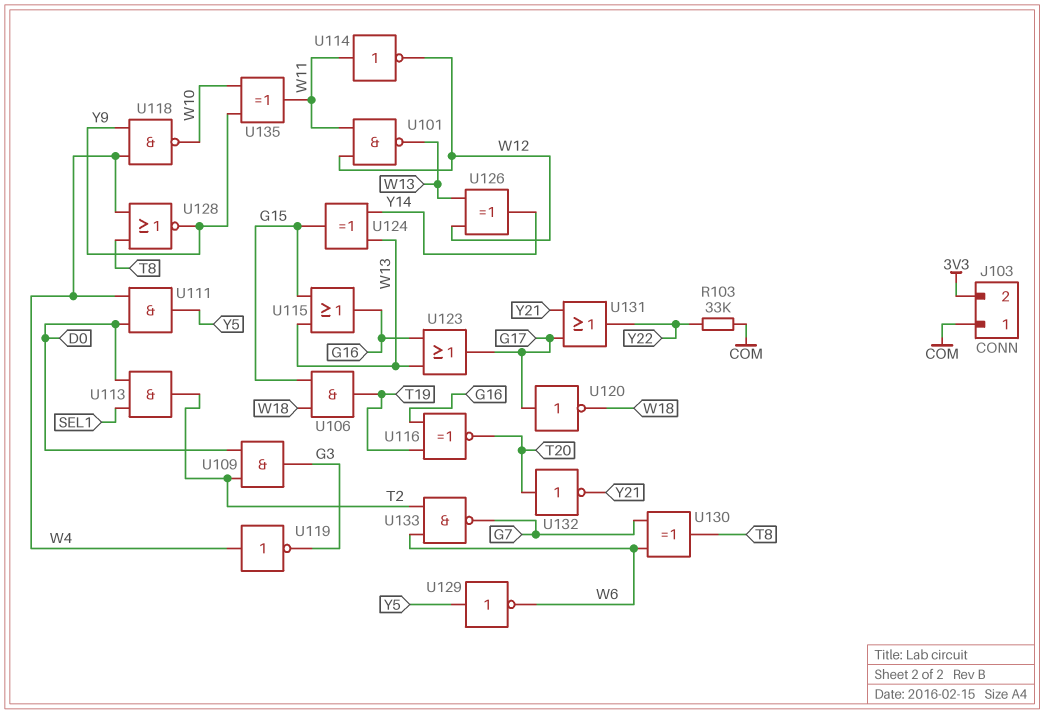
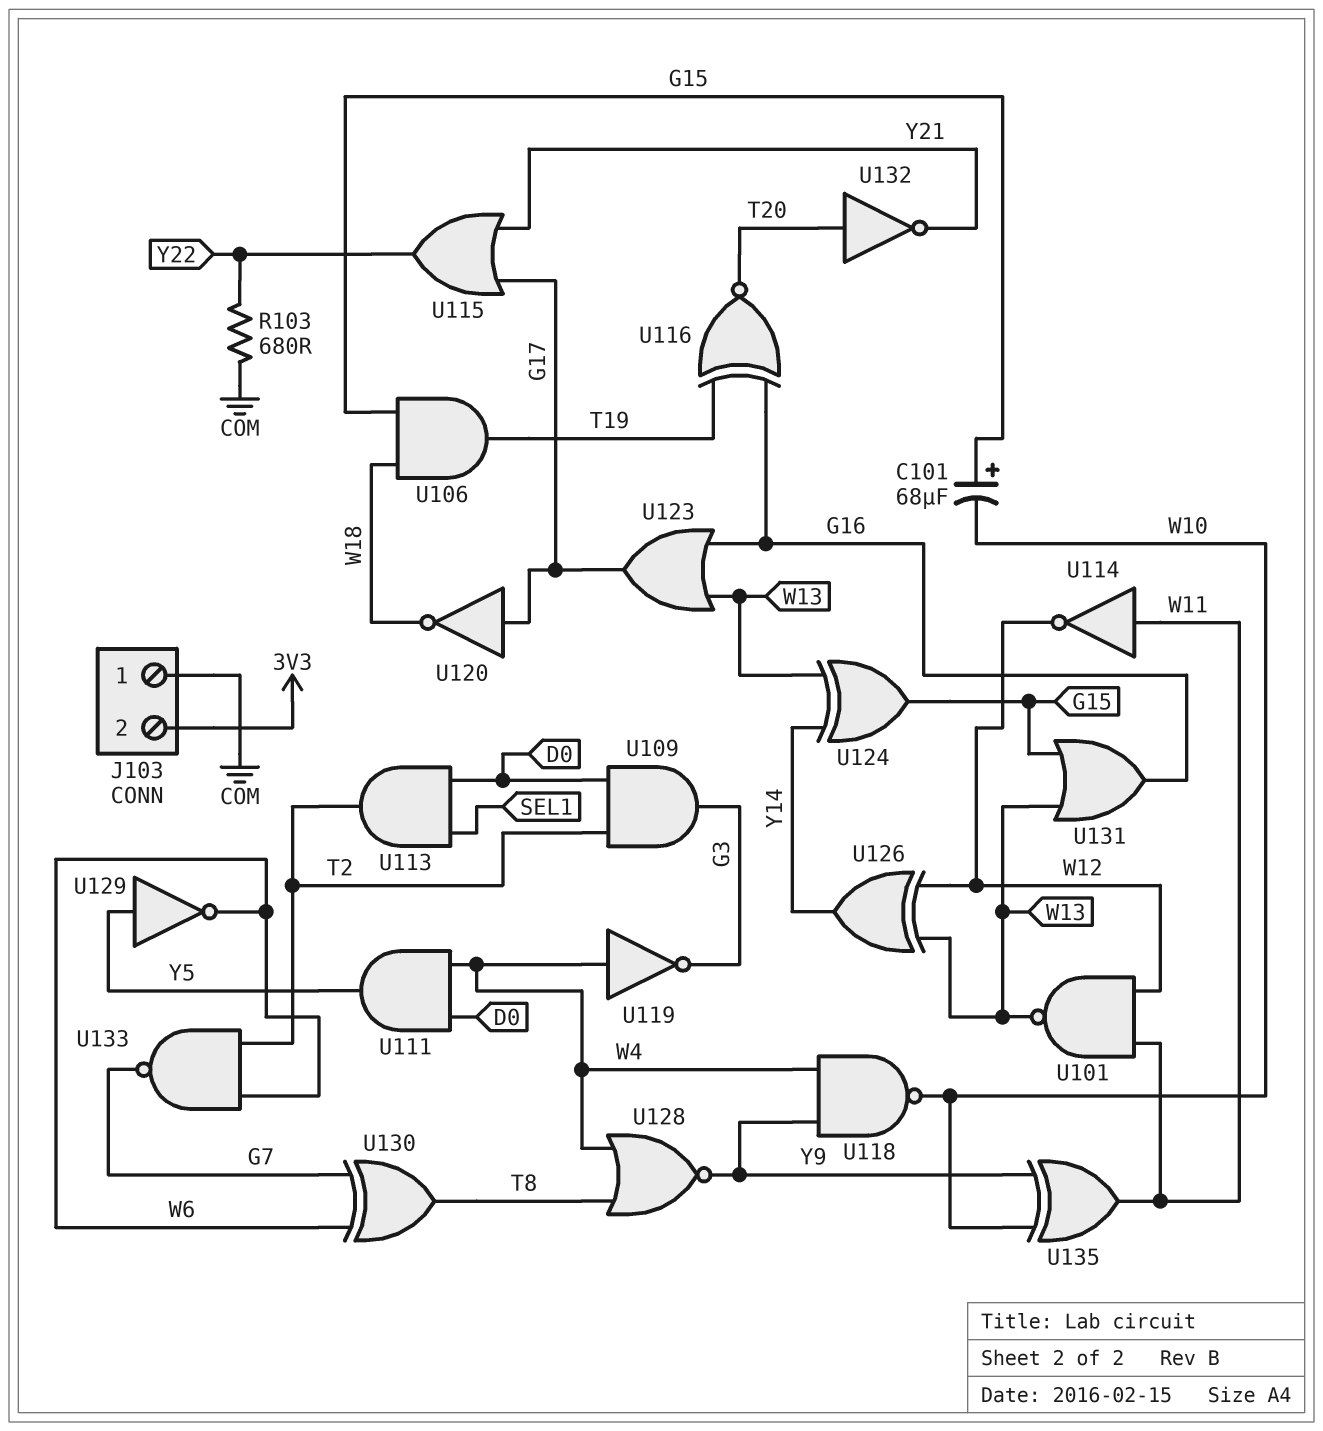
C101: none -> 68uF (plus G15, minus W10)
R103: 33k (COM, Y22) -> 680 (COM, Y22)
U115: OR (in G15, in W13, out G16) -> OR (in G17, in Y21, out Y22)
U131: OR (in G17, in Y21, out Y22) -> OR (in G15, in W13, out G16)

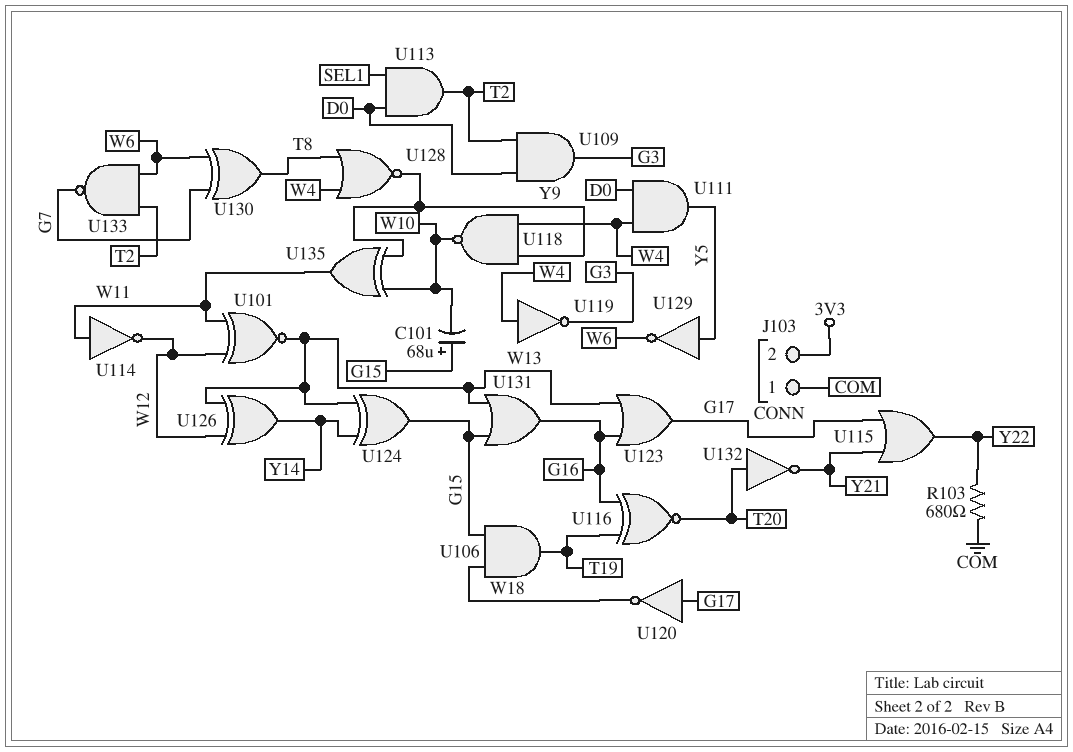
U101: NAND (in W11, in W12, out W13) -> XNOR (in W11, in W12, out W13)

